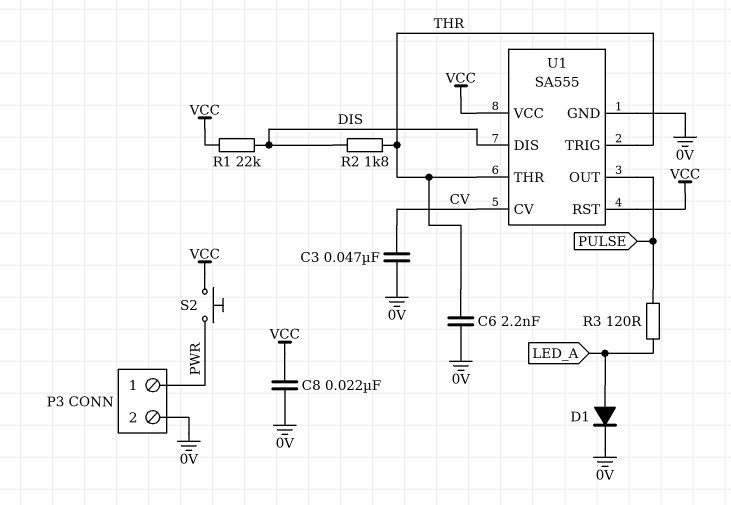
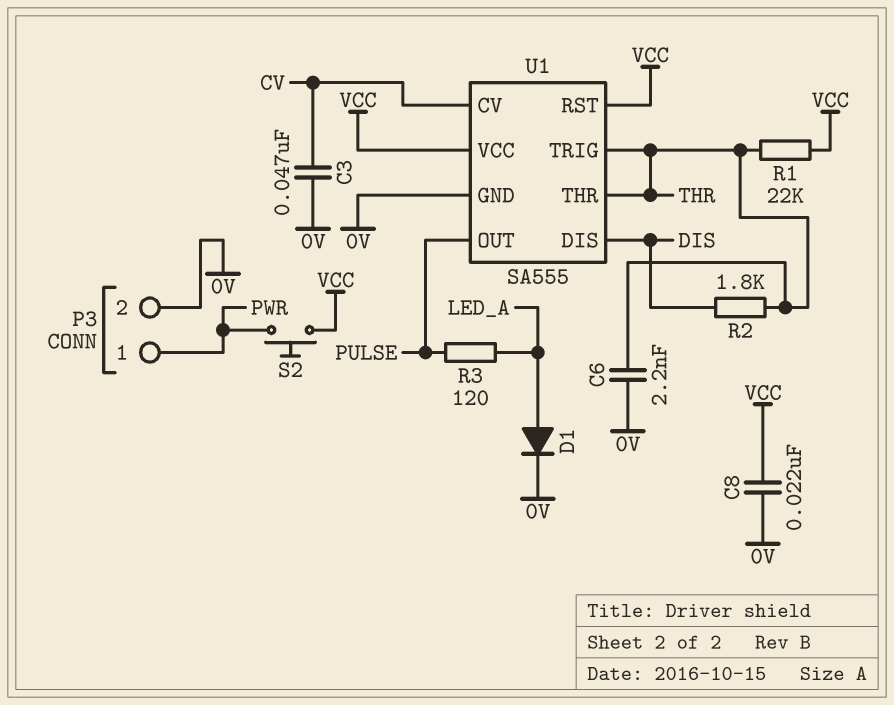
R1: 22k (DIS, VCC) -> 22k (THR, VCC)

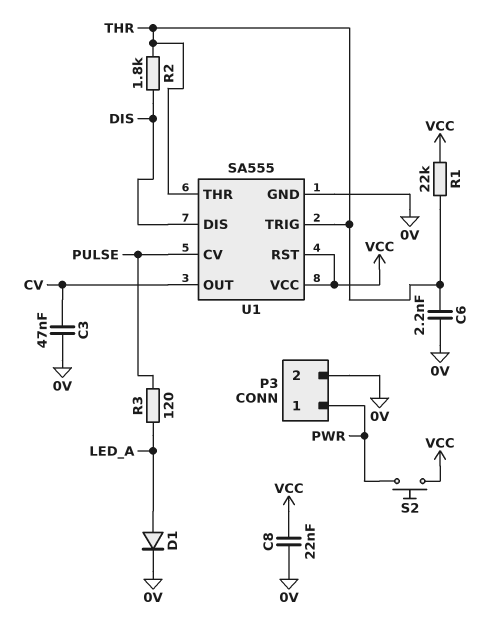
U1 pin CV: CV -> PULSE
U1 pin OUT: PULSE -> CV

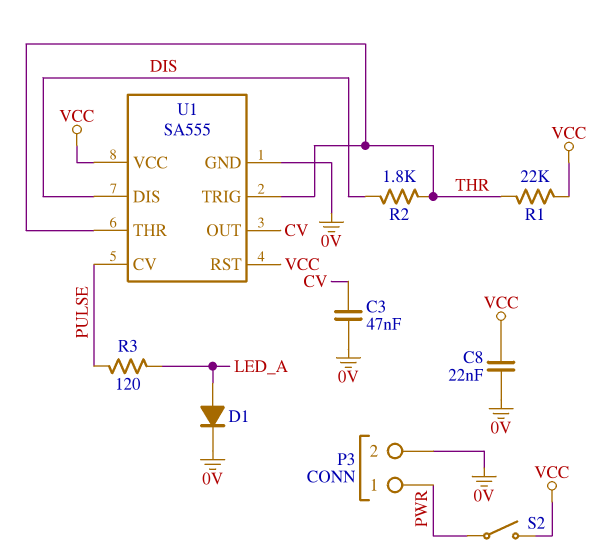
C6: 2.2nF (0V, THR) -> none
S2: button (PWR, VCC) -> switch (PWR, VCC)

